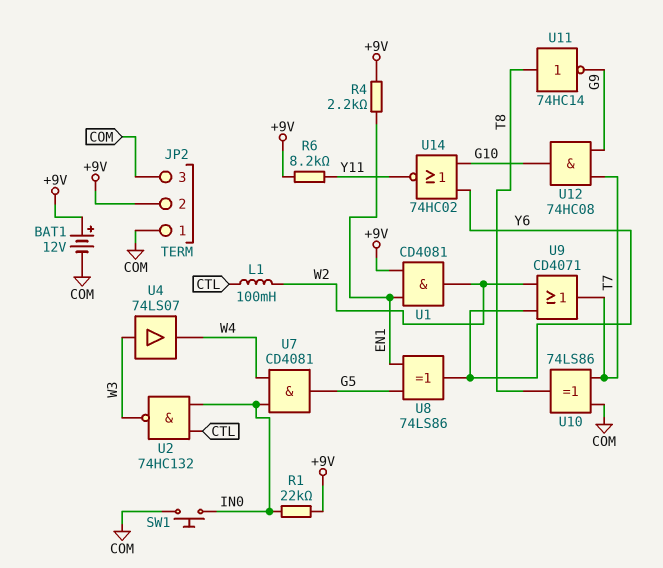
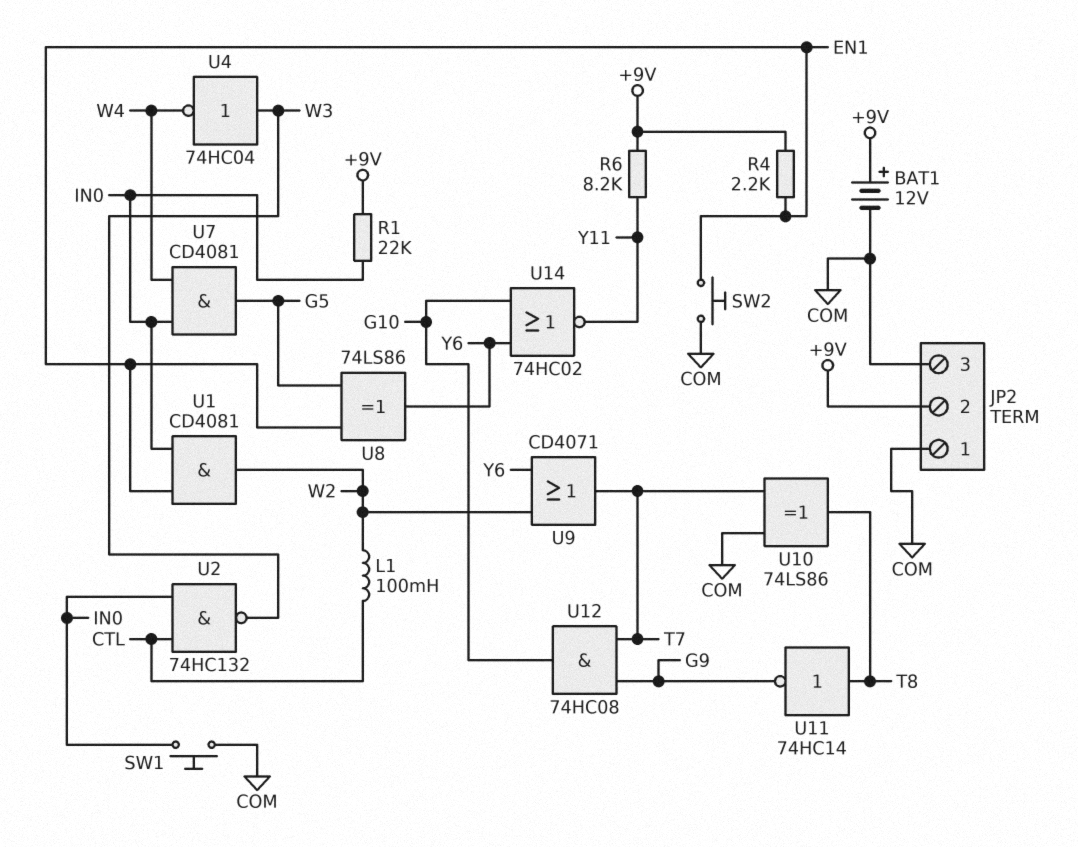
SW2: none -> button (COM, EN1)
U1: AND CD4081 (in +9V, in EN1, out W2) -> AND CD4081 (in EN1, in IN0, out W2)
U4: buffer 74LS07 (in W3, out W4) -> NOT 74HC04 (in W3, out W4)

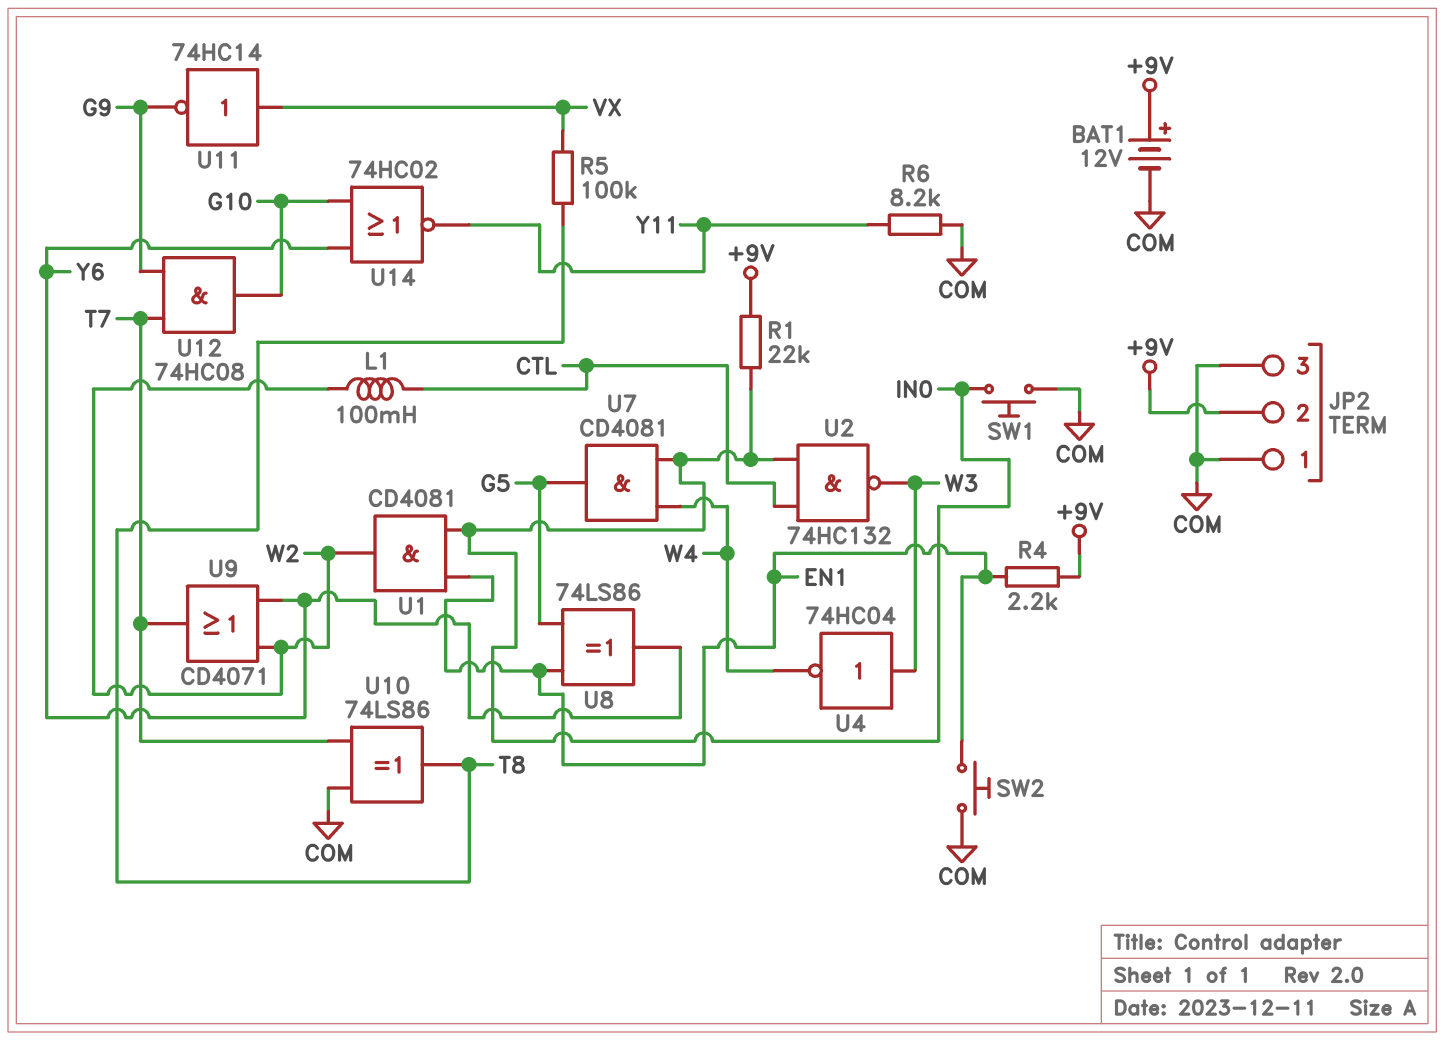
R5: none -> 100k (T8, VX)
R6: 8.2k (+9V, Y11) -> 8.2k (COM, Y11)
U11: NOT 74HC14 (in T8, out G9) -> NOT 74HC14 (in VX, out G9)

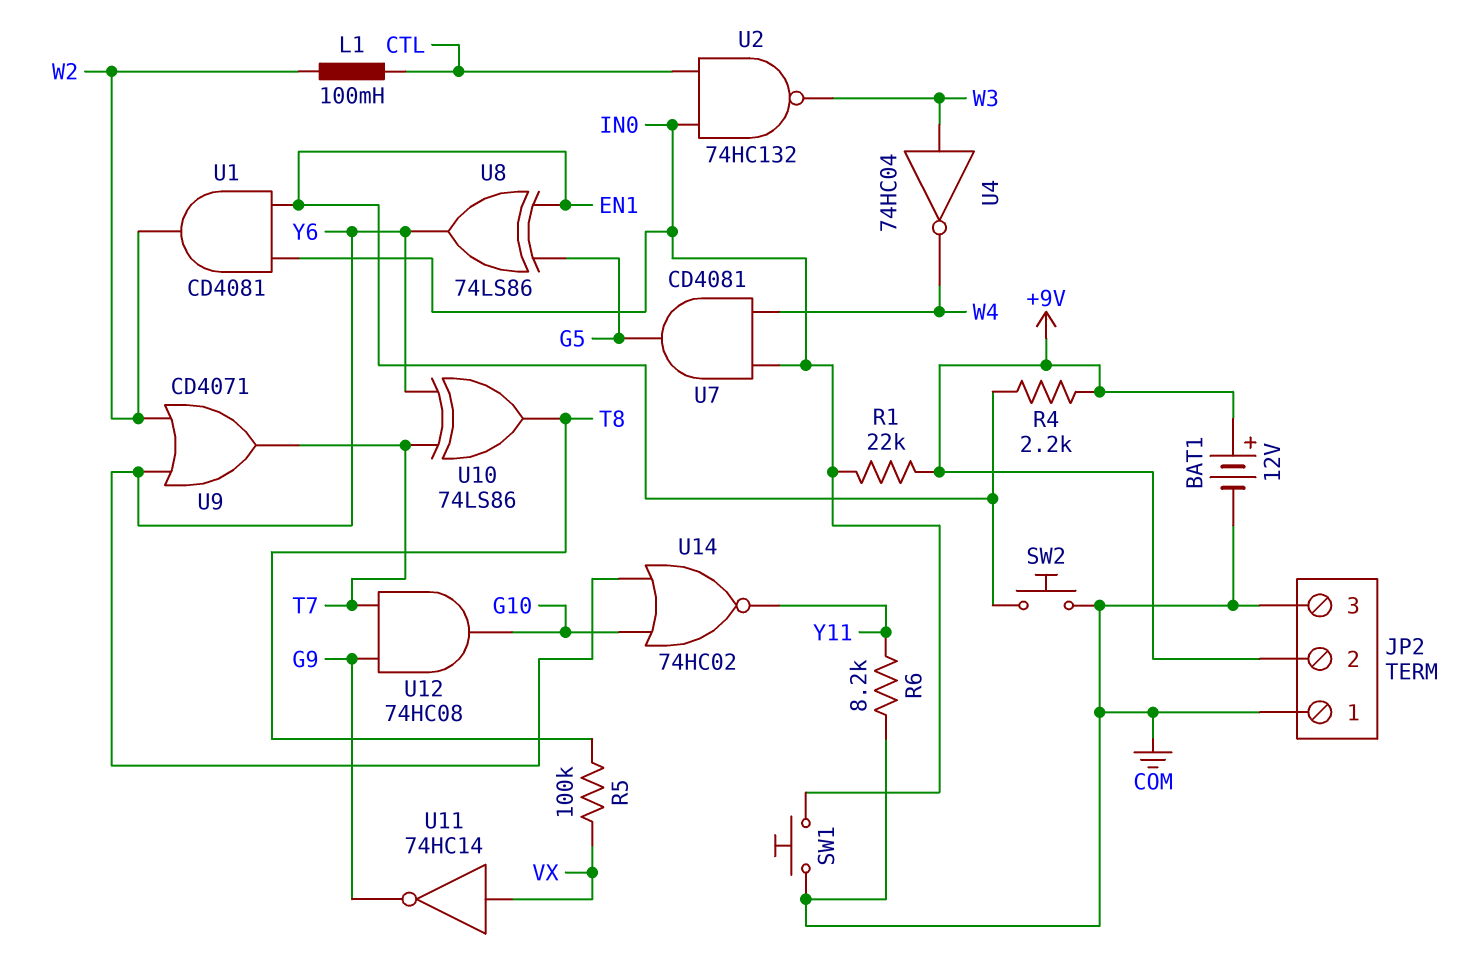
U10: XOR 74LS86 (in COM, in T7, out T8) -> XOR 74LS86 (in T7, in Y6, out T8)

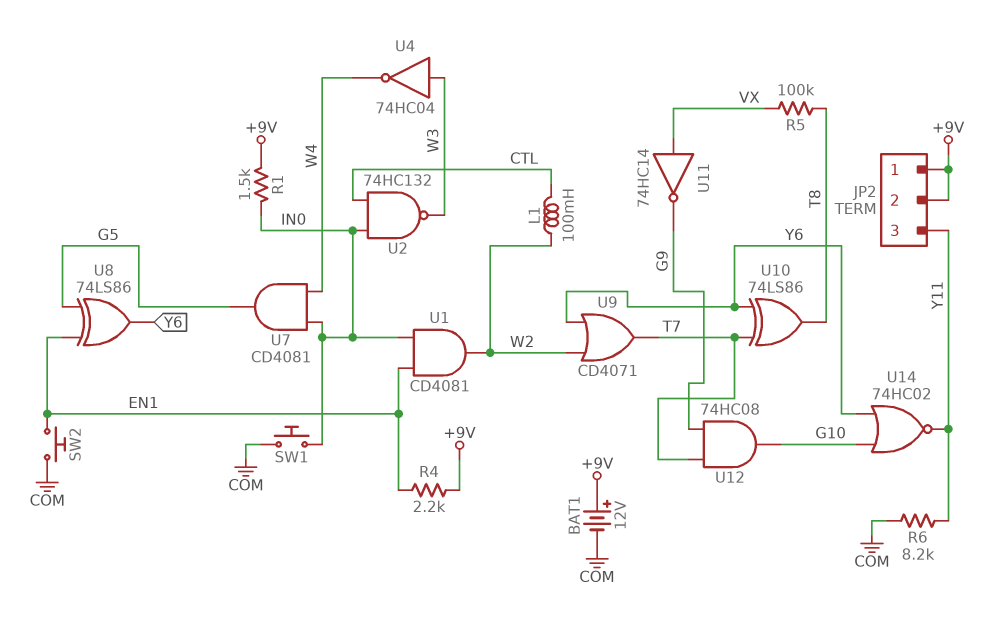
JP2 pin 1: COM -> +9V
JP2 pin 3: COM -> Y11
R1: 22k (+9V, IN0) -> 1.5k (+9V, IN0)

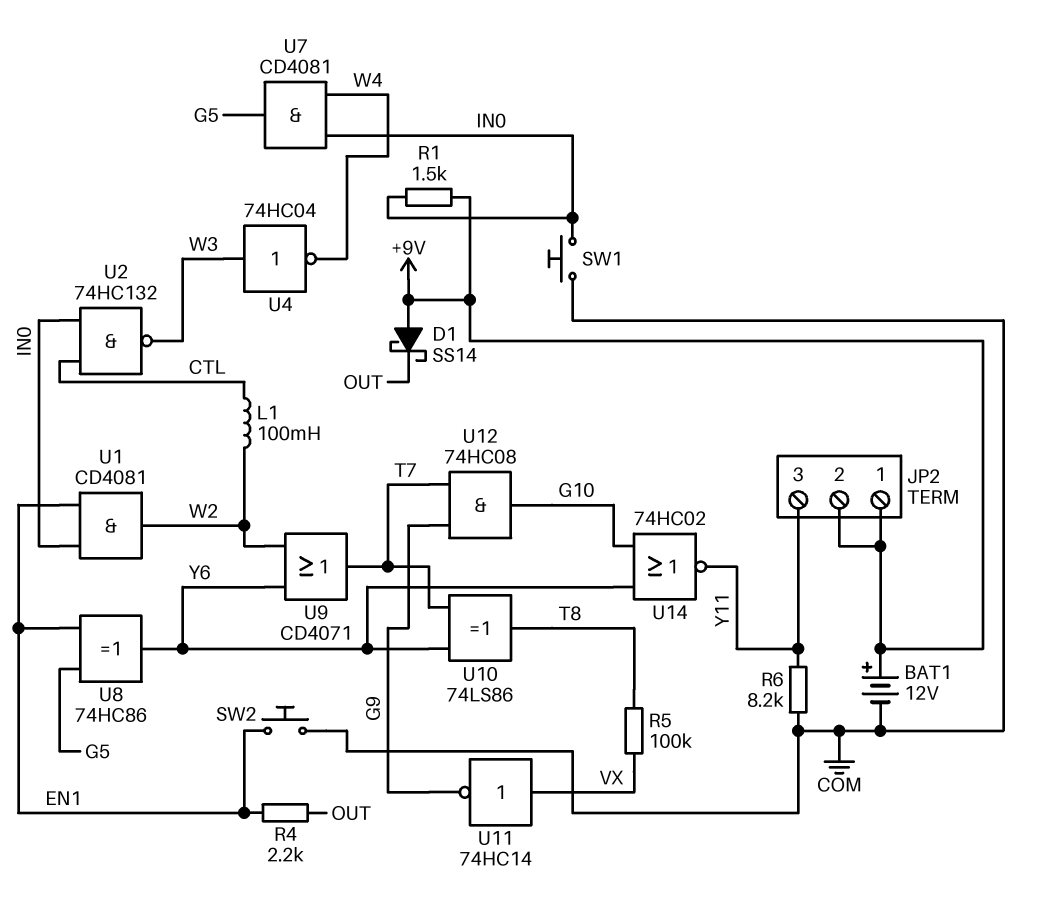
D1: none -> schottky SS14 (A +9V, K OUT)
R4: 2.2k (+9V, EN1) -> 2.2k (EN1, OUT)
U8: XOR 74LS86 (in EN1, in G5, out Y6) -> XOR 74HC86 (in EN1, in G5, out Y6)

